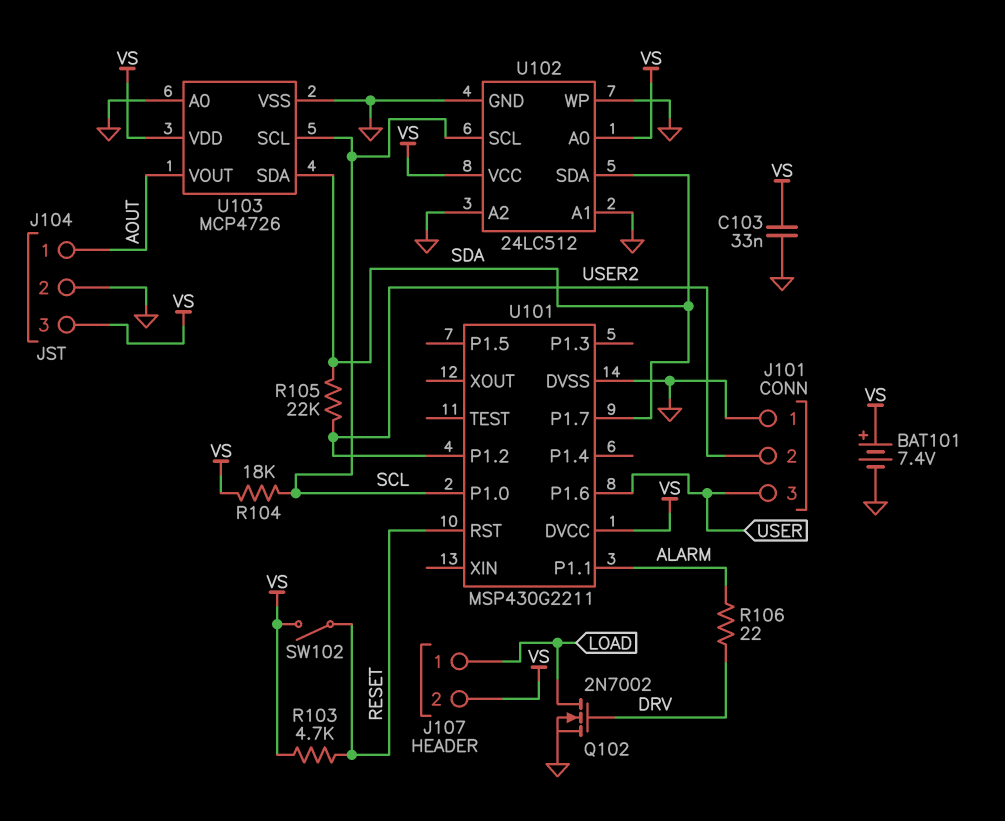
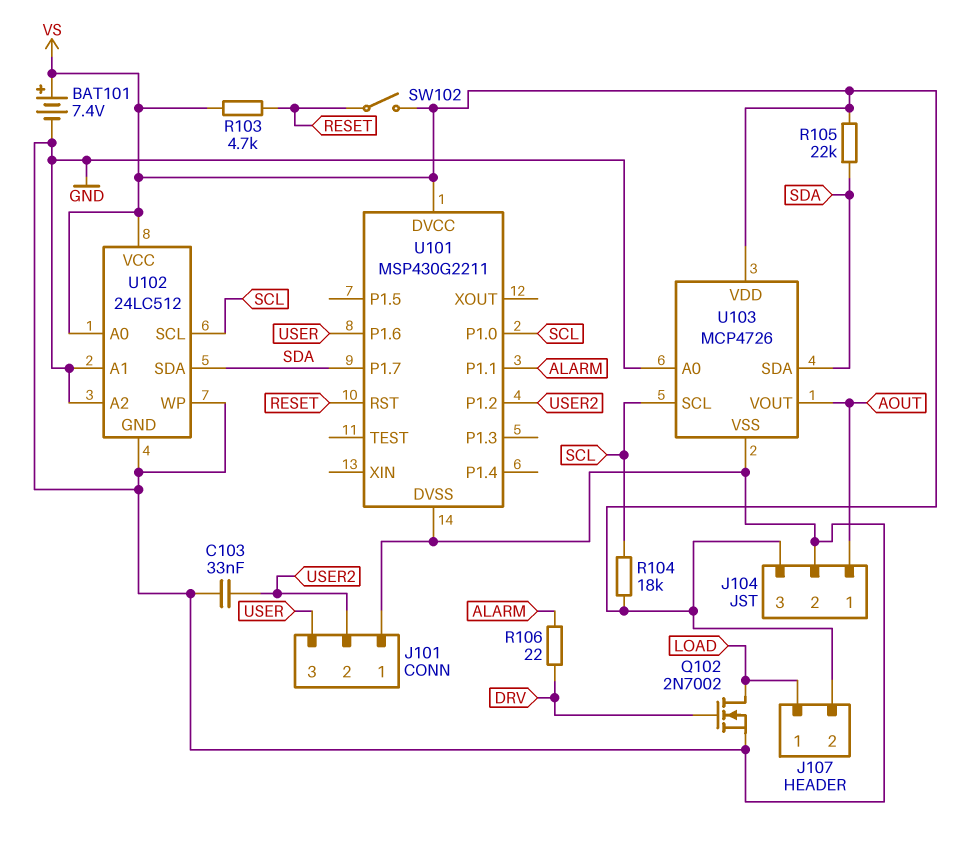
C103: 33nF (GND, VS) -> 33nF (GND, USER2)
R105: 22k (SDA, USER2) -> 22k (SDA, VS)

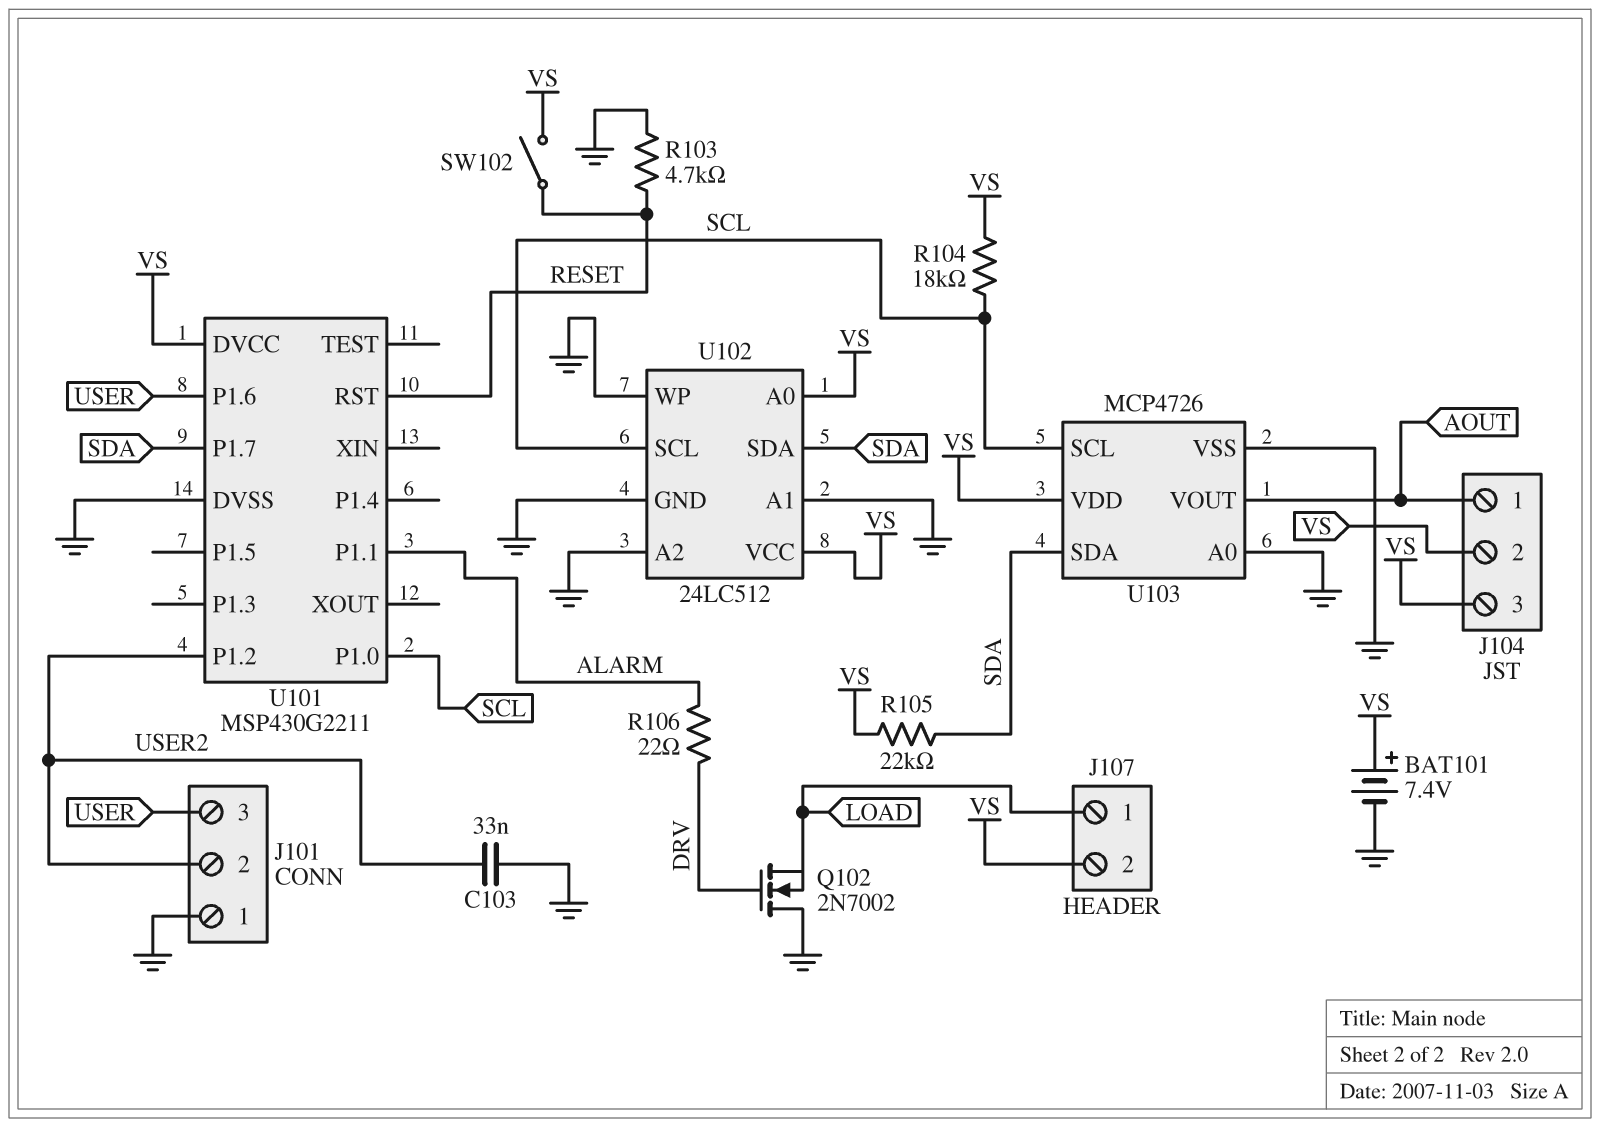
J104 pin 2: GND -> VS
Q102: NMOS 2N7002 (G DRV, D LOAD, S GND) -> NMOS 2N7002 (G DRV, D GND, S LOAD)
R103: 4.7k (RESET, VS) -> 4.7k (GND, RESET)

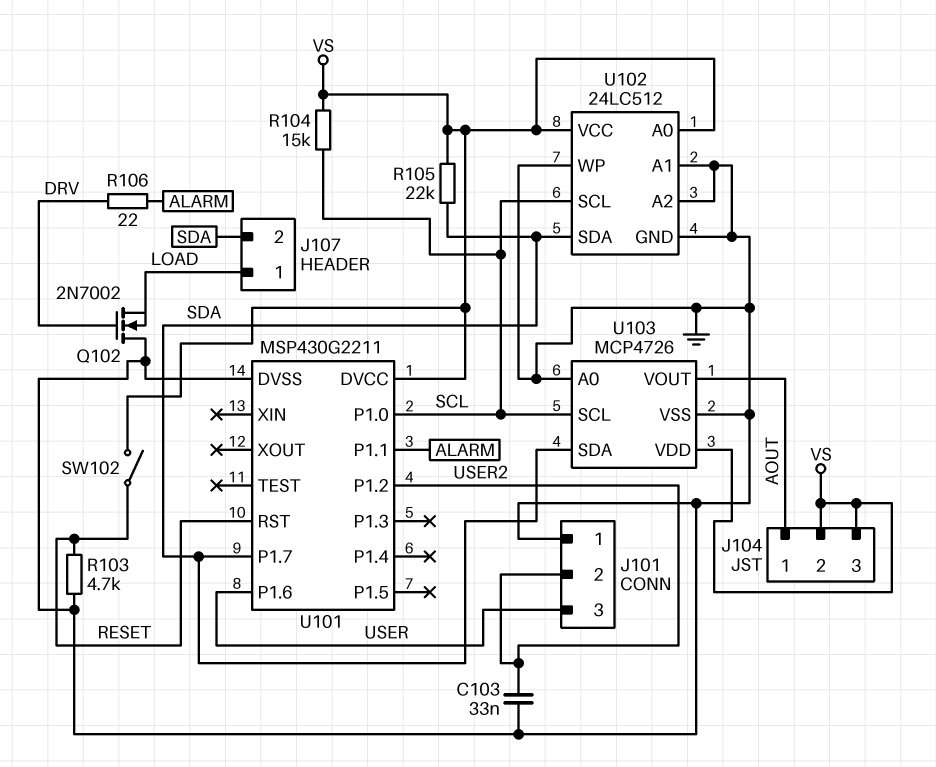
BAT101: 7.4V (plus VS, minus GND) -> none
J107 pin 2: VS -> SDA
R104: 18k (SCL, VS) -> 15k (SCL, VS)

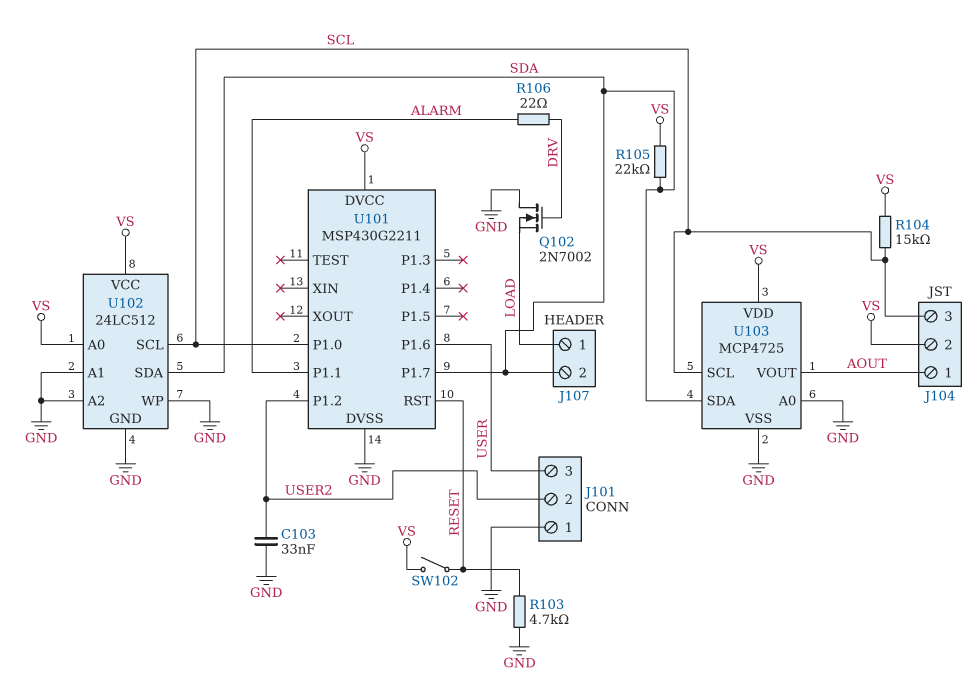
J104 pin 3: VS -> SCL
U103: MCP4726 -> MCP4725

